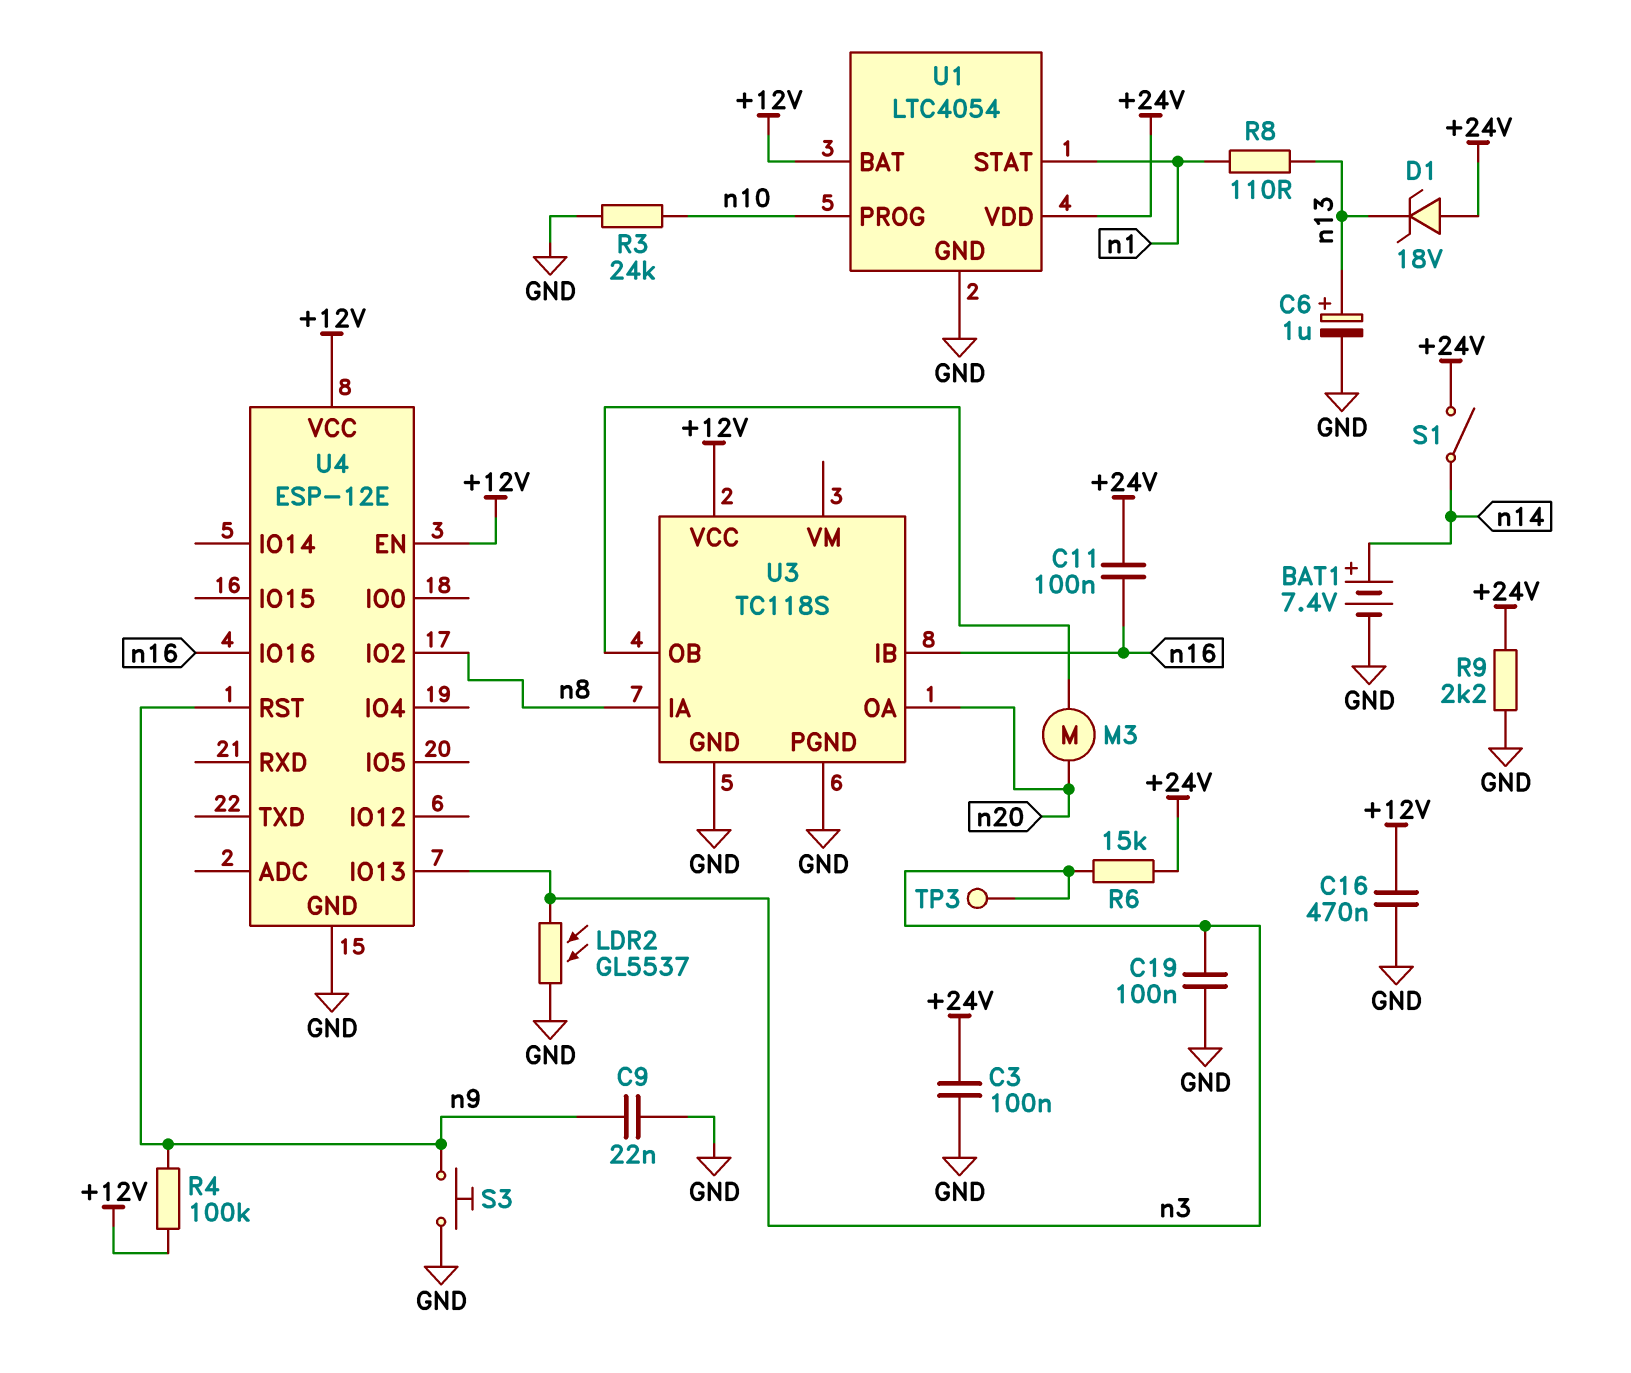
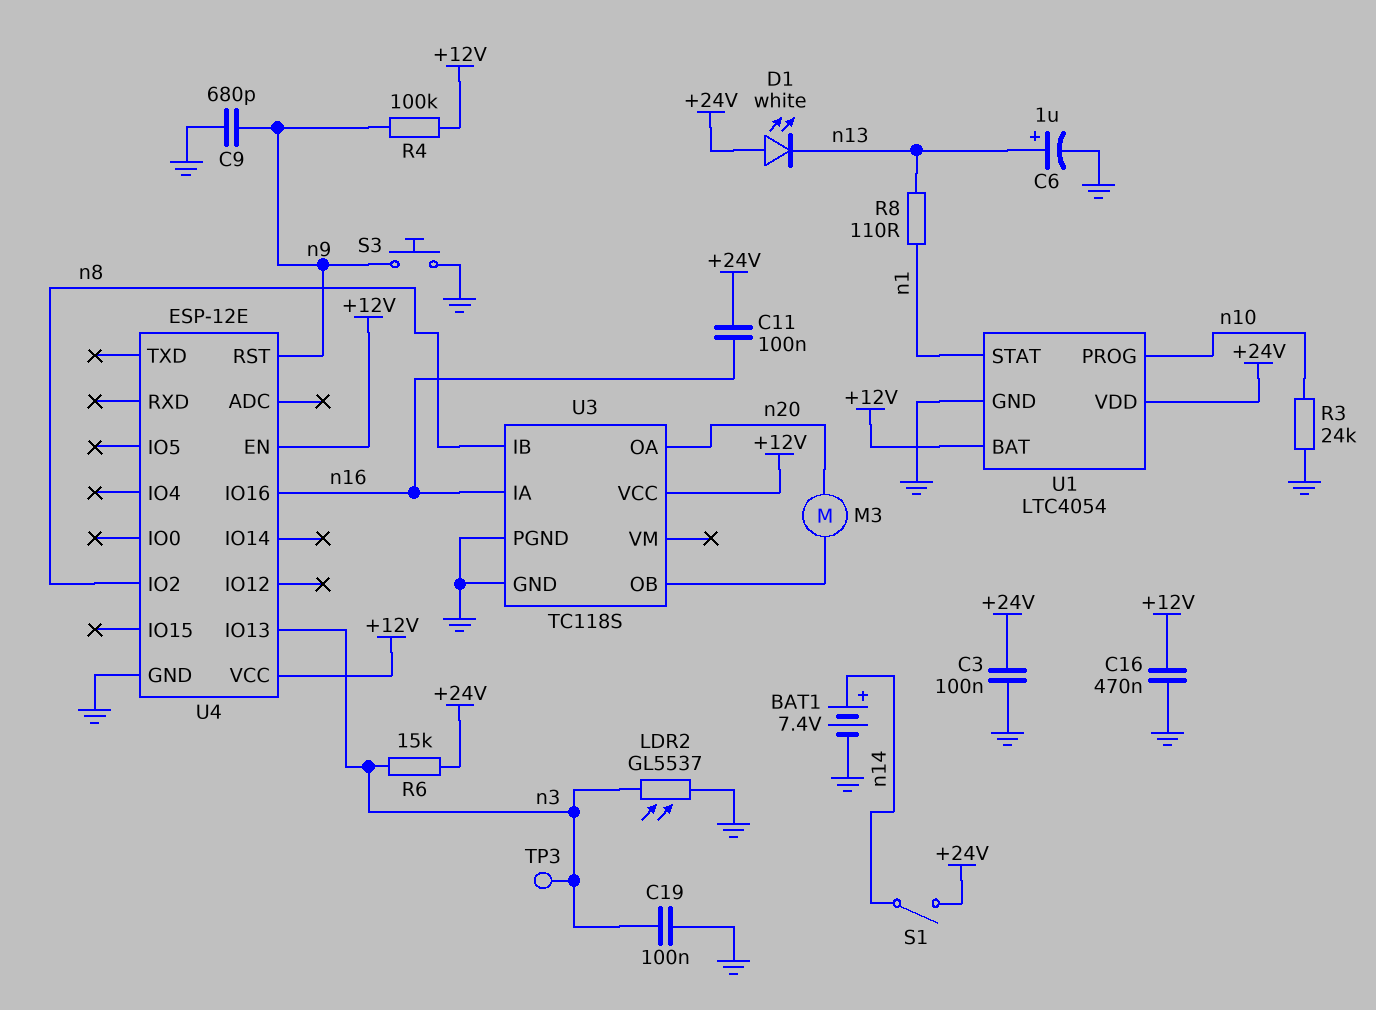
C9: 22nF (GND, n9) -> 680pF (GND, n9)
D1: zener 18V (A +24V, K n13) -> LED white (A +24V, K n13)
R9: 2.2k (+24V, GND) -> none
U3 pin IA: n8 -> n16
U3 pin IB: n16 -> n8

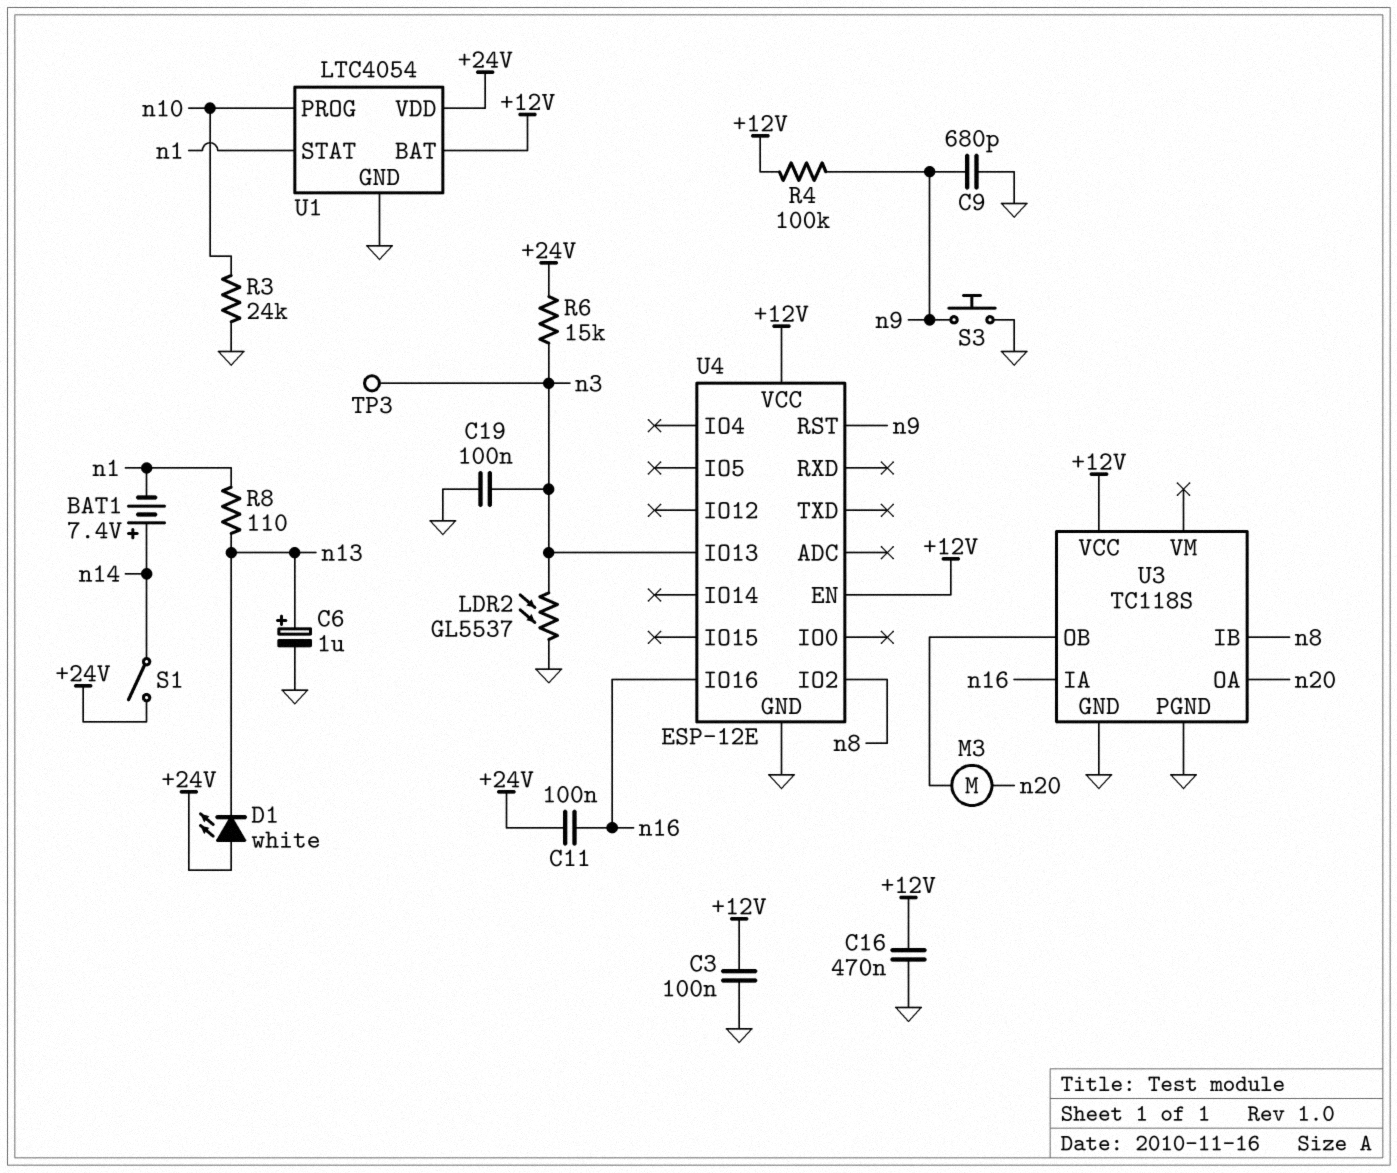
BAT1: 7.4V (plus n14, minus GND) -> 7.4V (plus n14, minus n1)
C3: 100nF (+24V, GND) -> 100nF (+12V, GND)

